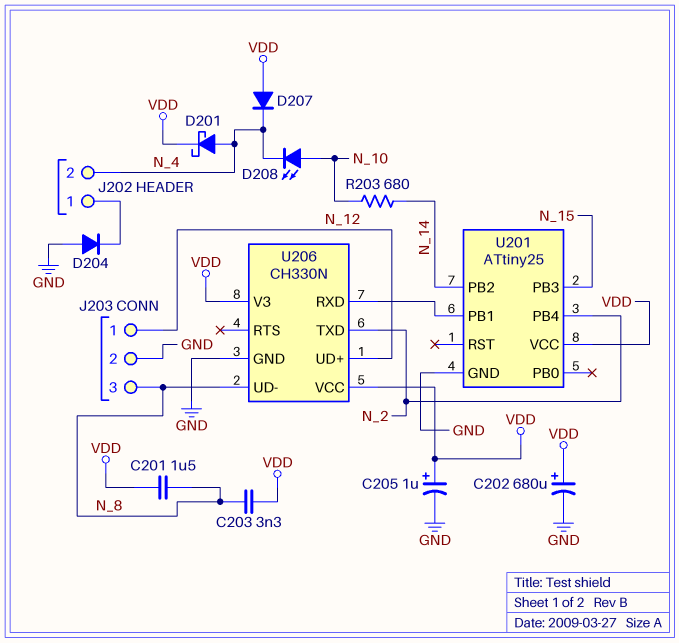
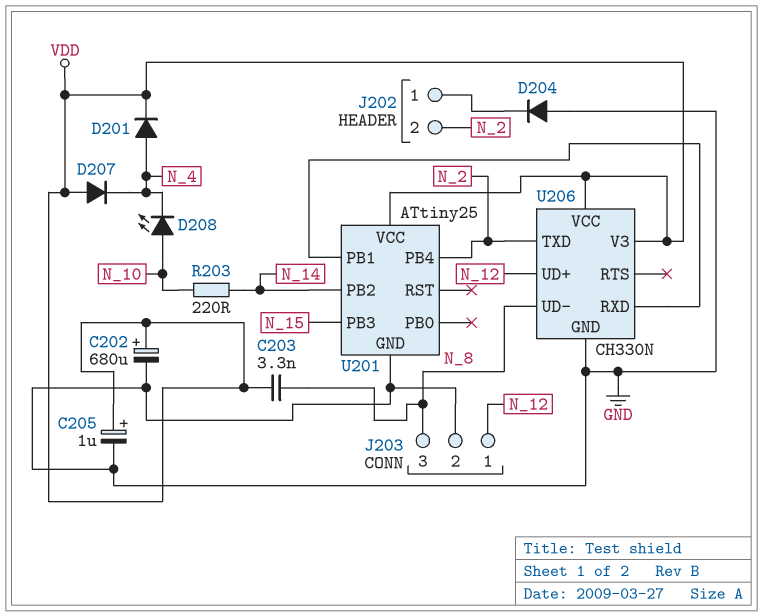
C201: 1.5uF (N_8, VDD) -> none
D201: schottky (A N_4, K VDD) -> diode (A N_4, K VDD)
J202 pin 2: N_4 -> N_2
R203: 680 (N_10, N_14) -> 220 (N_10, N_14)

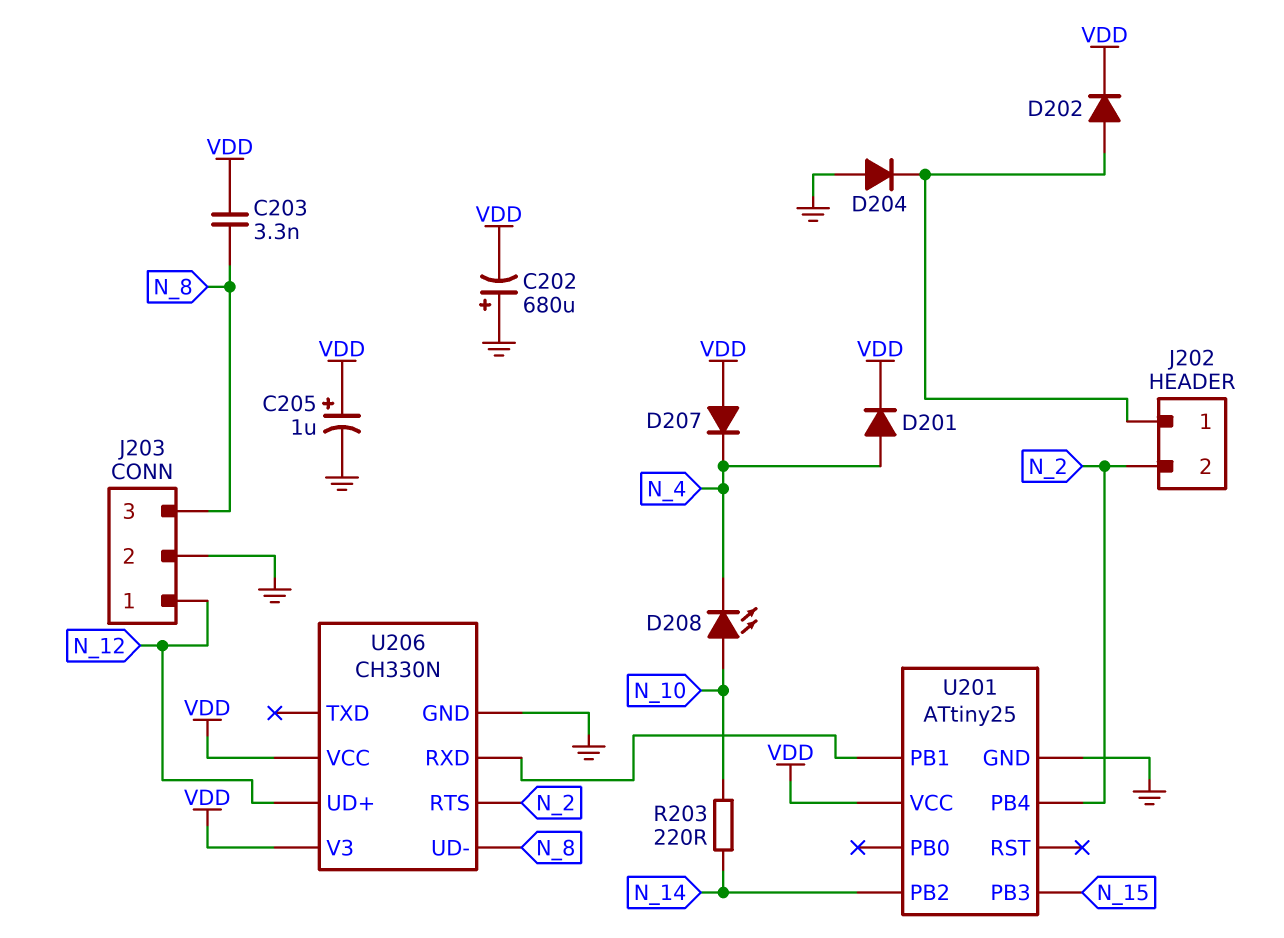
C202: 680uF (plus VDD, minus GND) -> 680uF (plus GND, minus VDD)
D202: none -> diode (A J202/1, K VDD)
U206 pin RTS: none -> N_2
U206 pin TXD: N_2 -> none

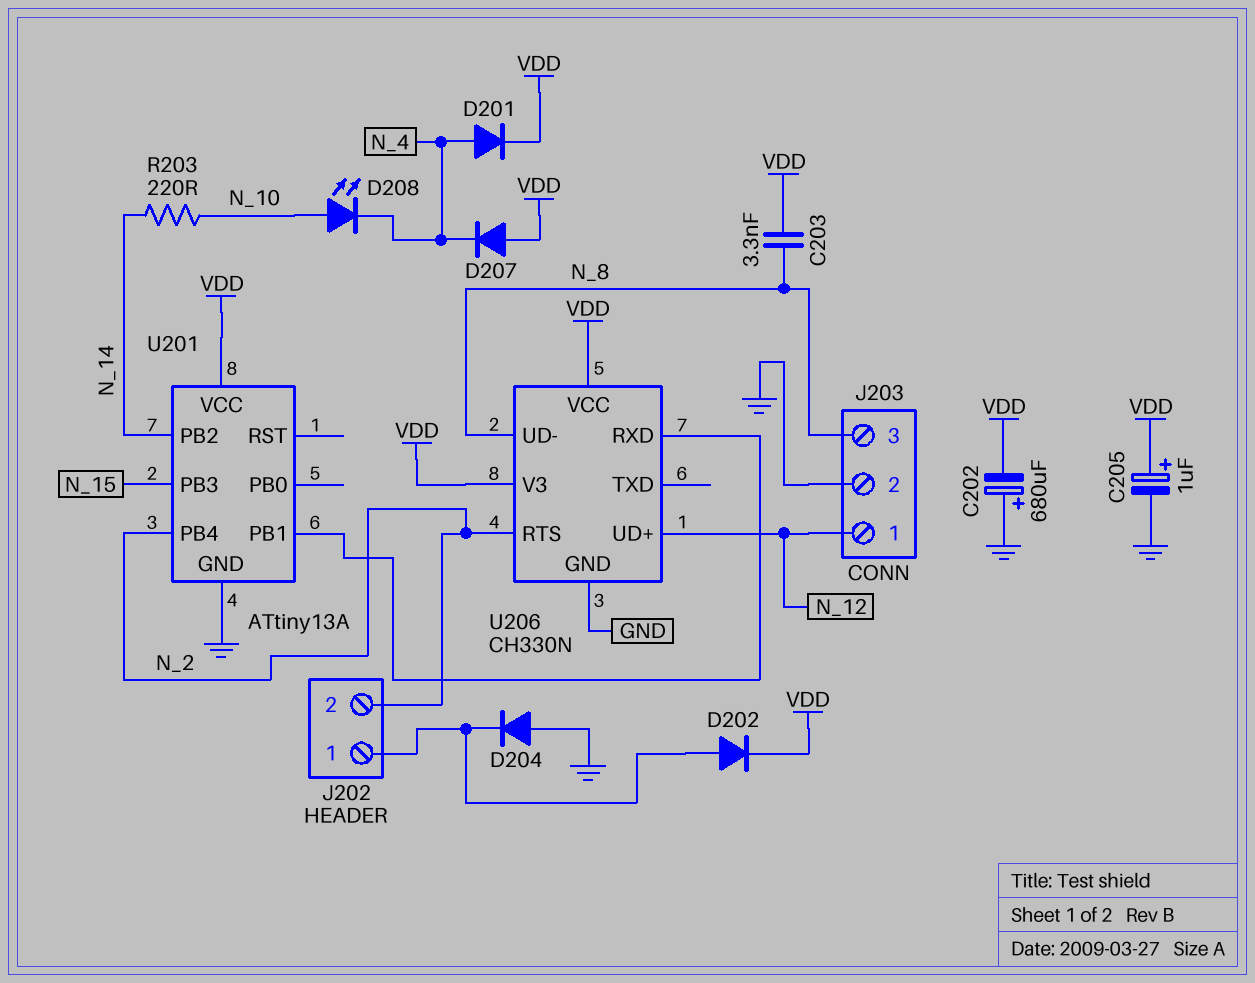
U201: ATtiny25 -> ATtiny13A

